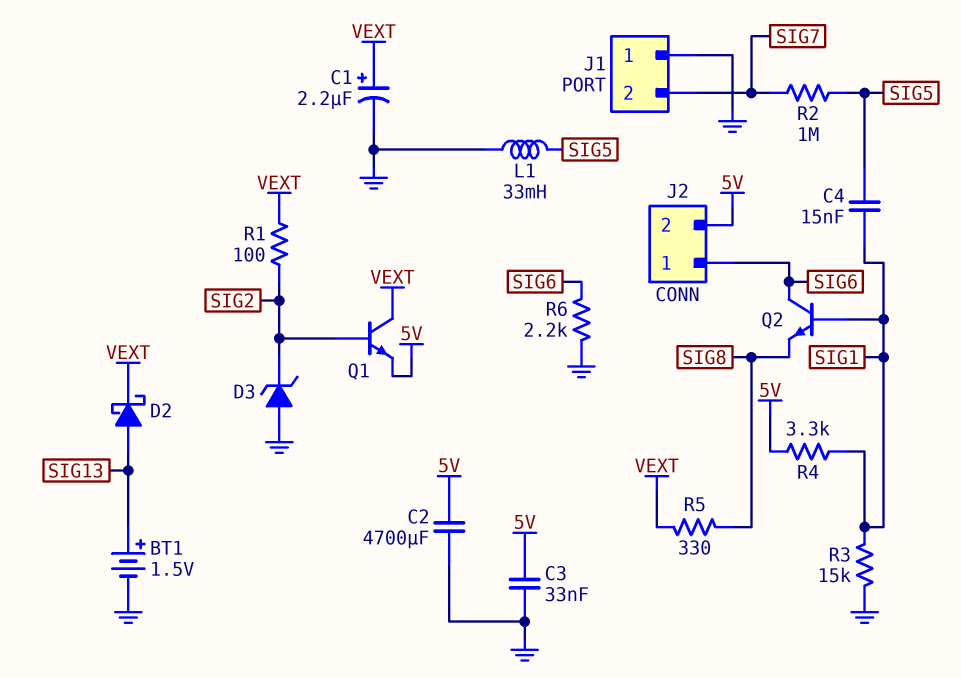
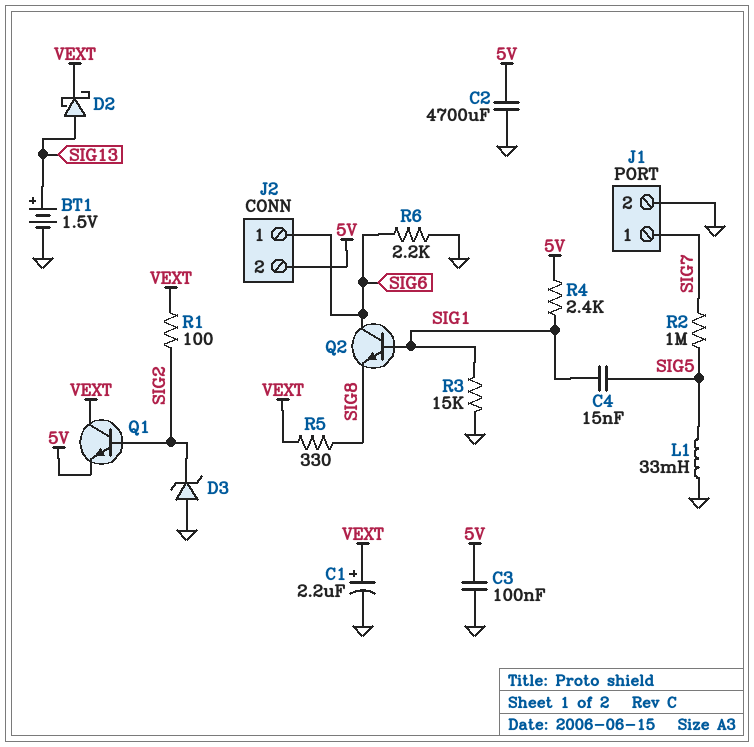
C3: 33nF (5V, GND) -> 100nF (5V, GND)
J1 pin 1: GND -> SIG7
J1 pin 2: SIG7 -> GND
R4: 3.3k (5V, SIG1) -> 2.4k (5V, SIG1)

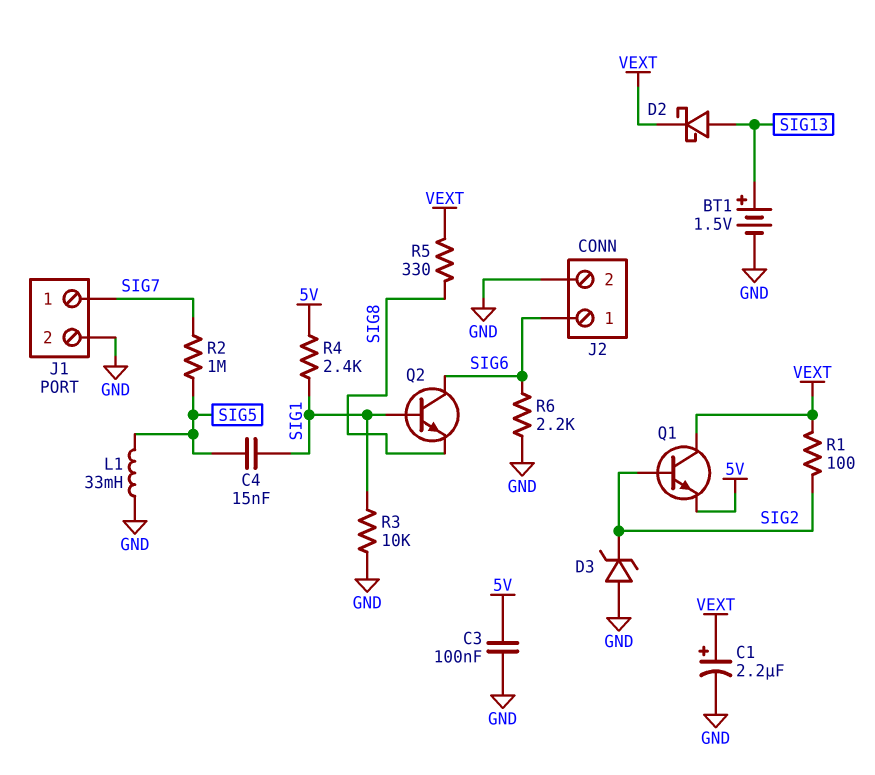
C2: 4700uF (5V, GND) -> none
J2 pin 2: 5V -> GND
R3: 15k (GND, SIG1) -> 10k (GND, SIG1)

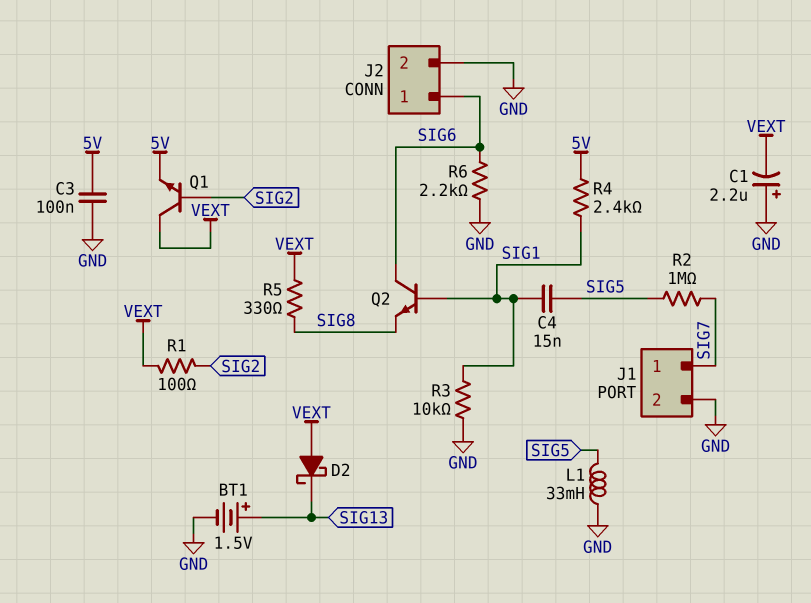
C1: 2.2uF (plus VEXT, minus GND) -> 2.2uF (plus GND, minus VEXT)
D2: schottky (A SIG13, K VEXT) -> schottky (A VEXT, K SIG13)
D3: zener (A GND, K SIG2) -> none

